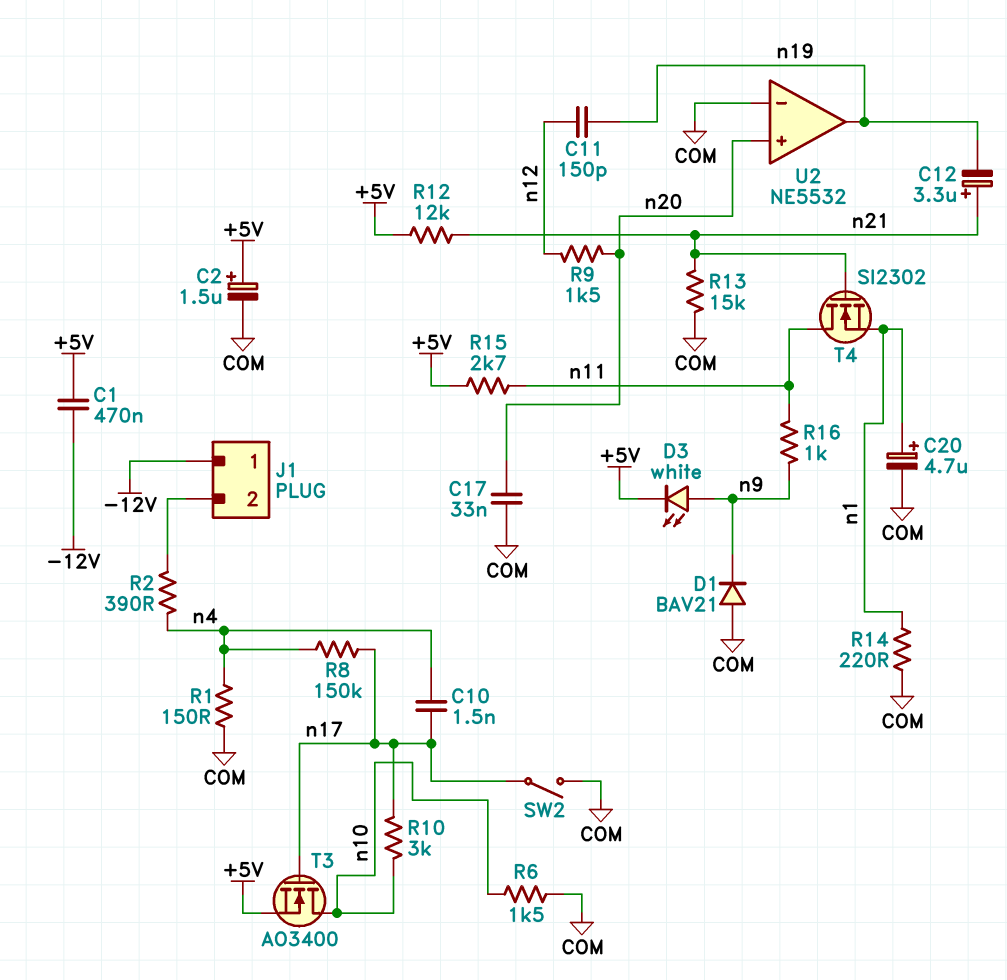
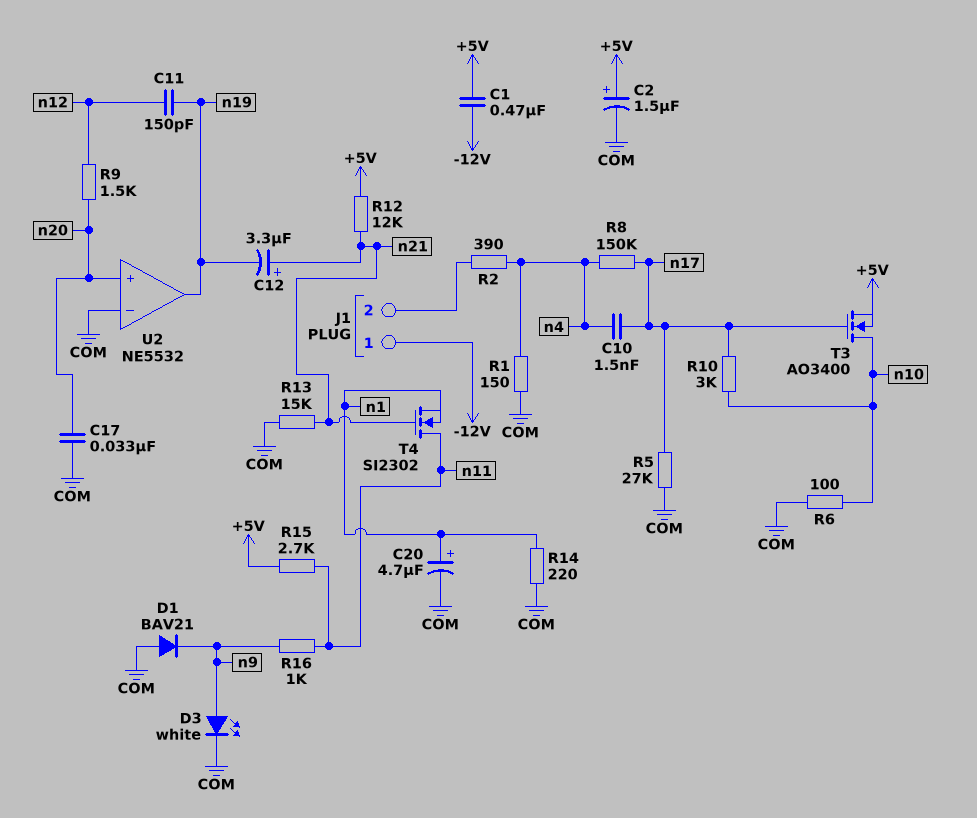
D3: LED white (A n9, K +5V) -> LED white (A n9, K COM)
R5: none -> 27k (COM, n17)
R6: 1.5k (COM, n10) -> 100 (COM, n10)
SW2: switch (COM, n17) -> none

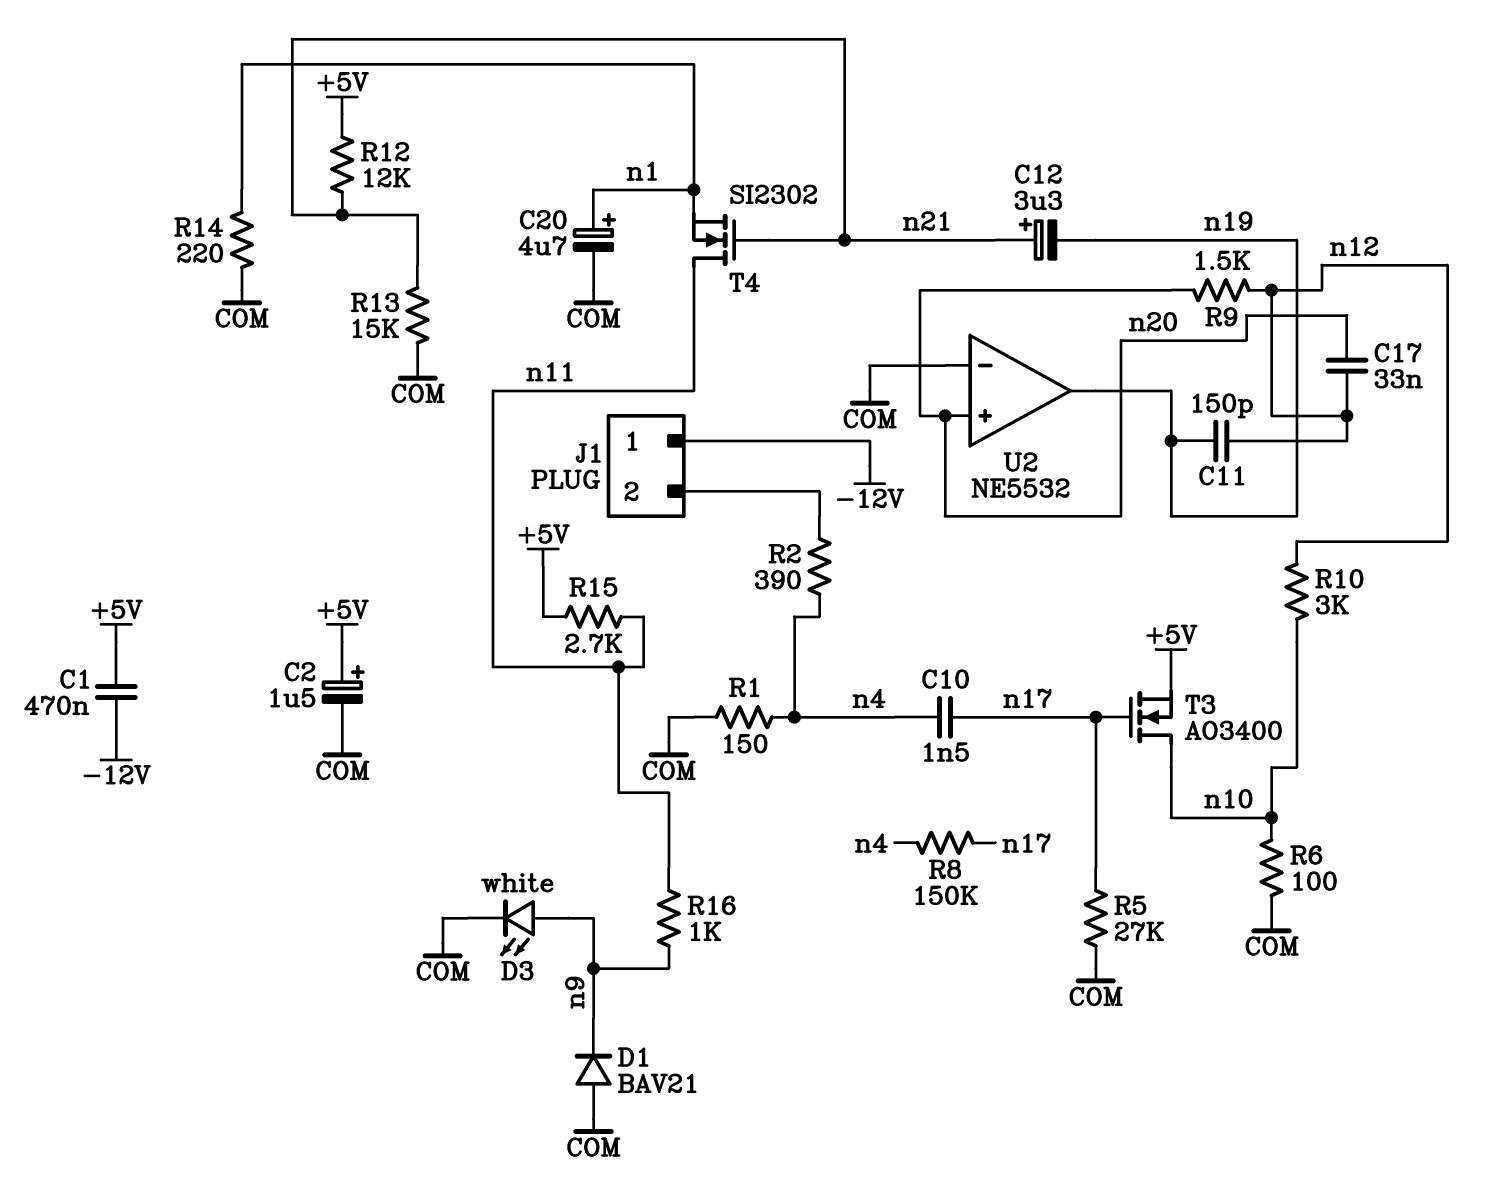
C17: 33nF (COM, n20) -> 33nF (n12, n20)
R10: 3k (n10, n17) -> 3k (n10, n12)

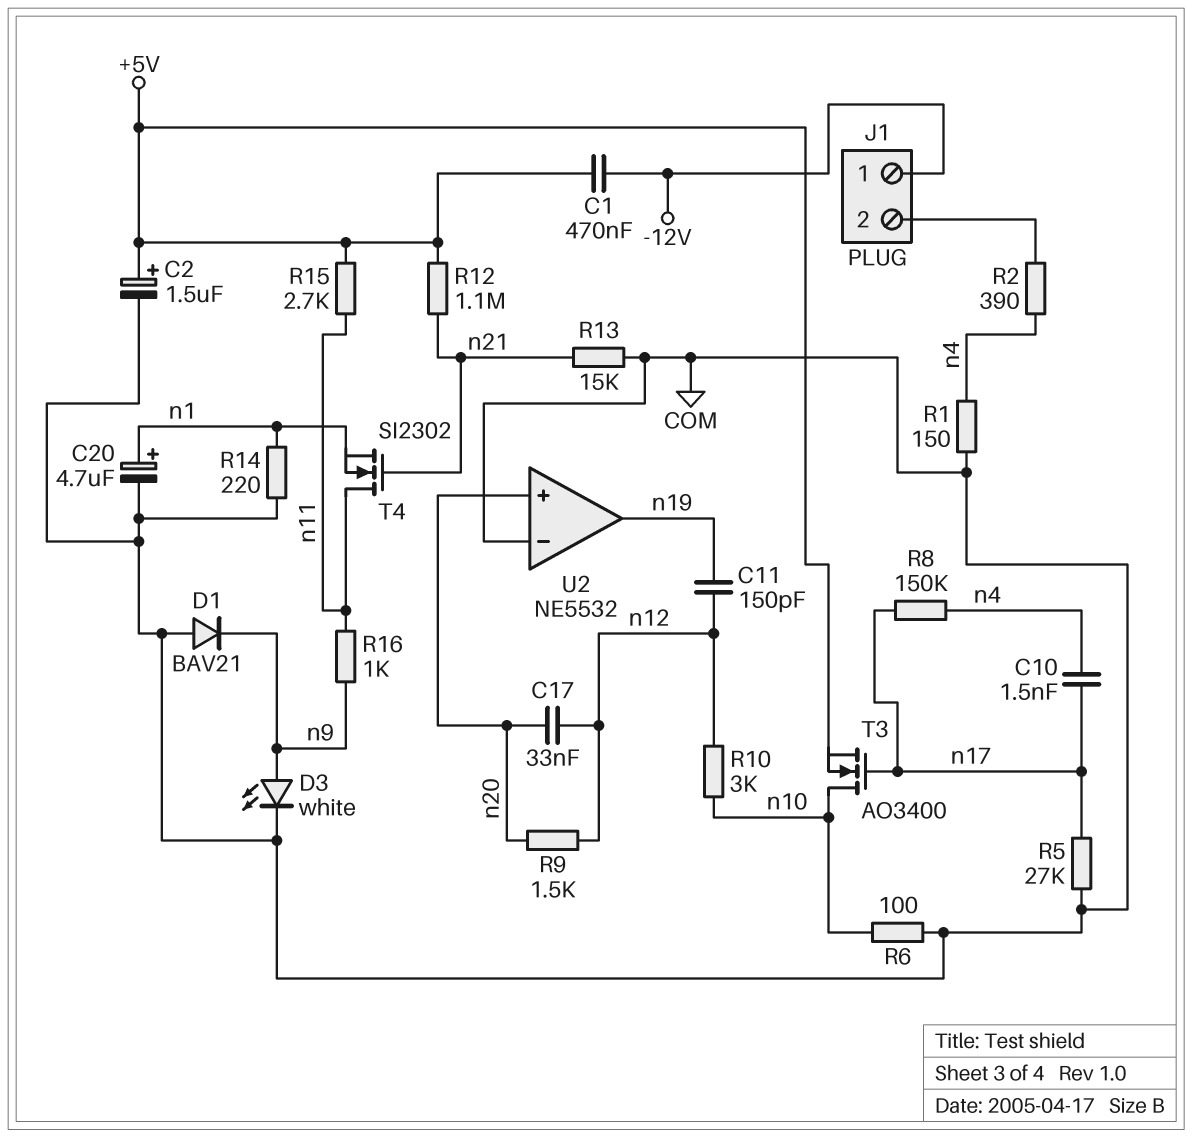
C12: 3.3uF (plus n21, minus n19) -> none
R12: 12k (+5V, n21) -> 1.1M (+5V, n21)

